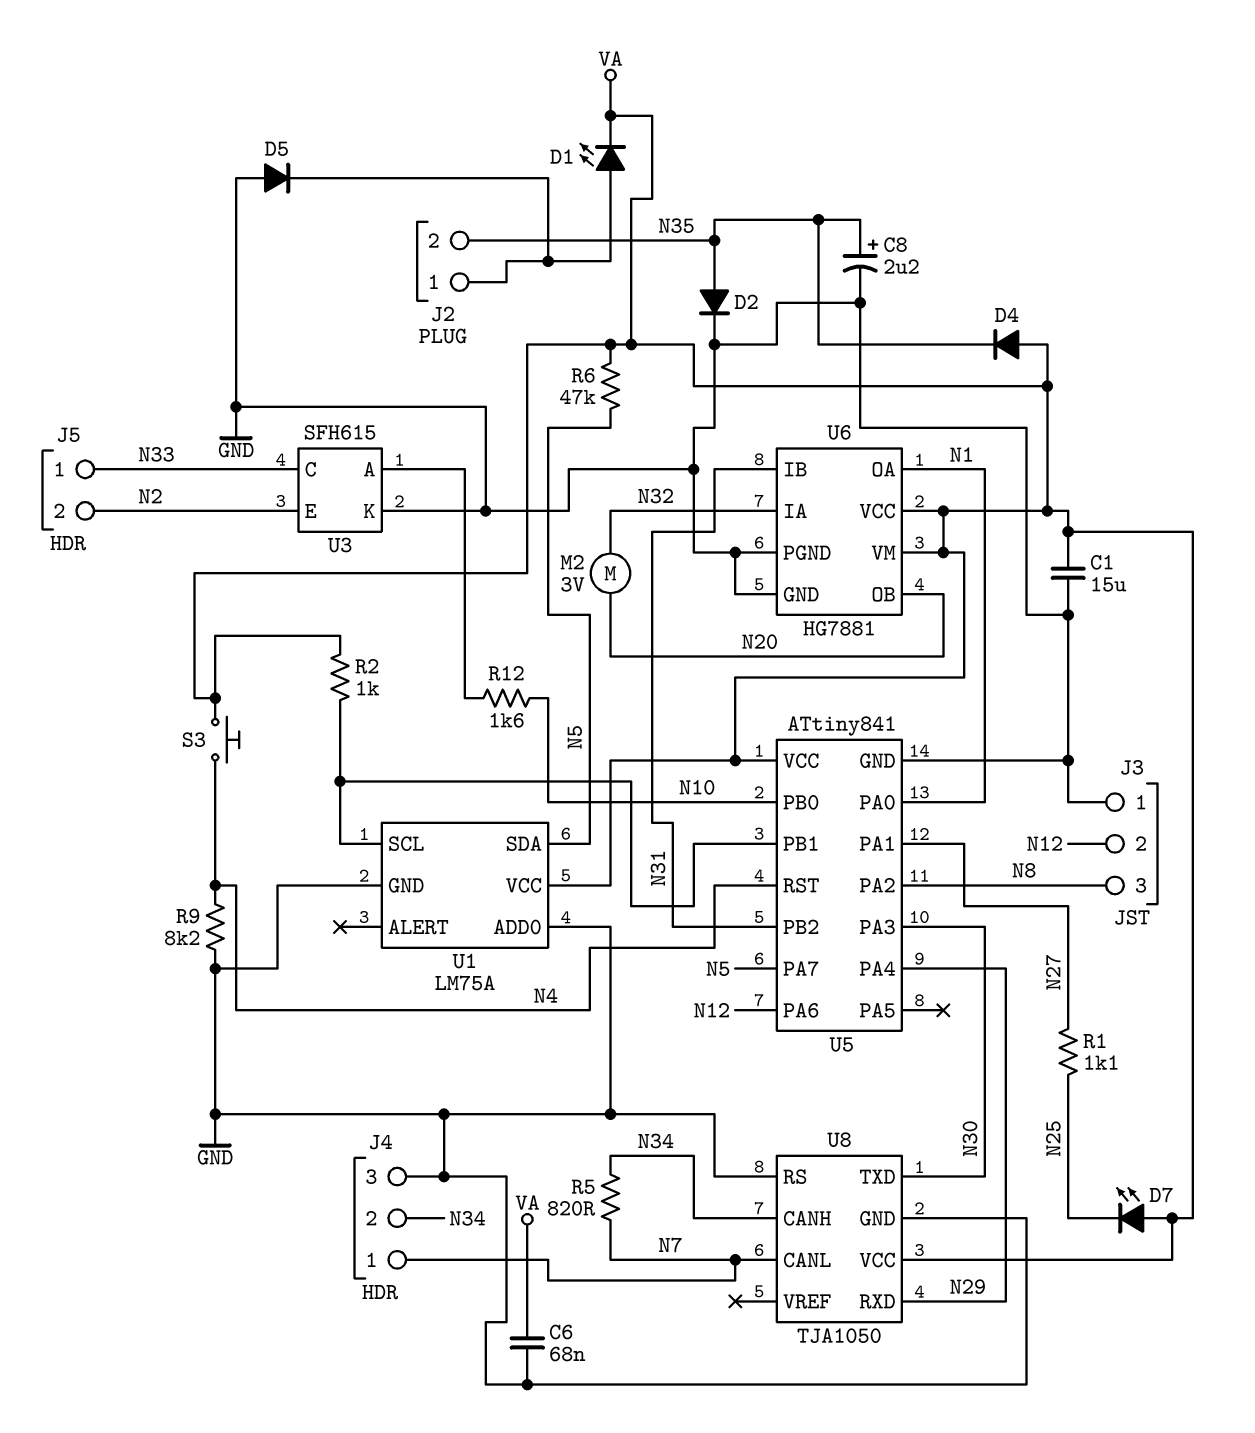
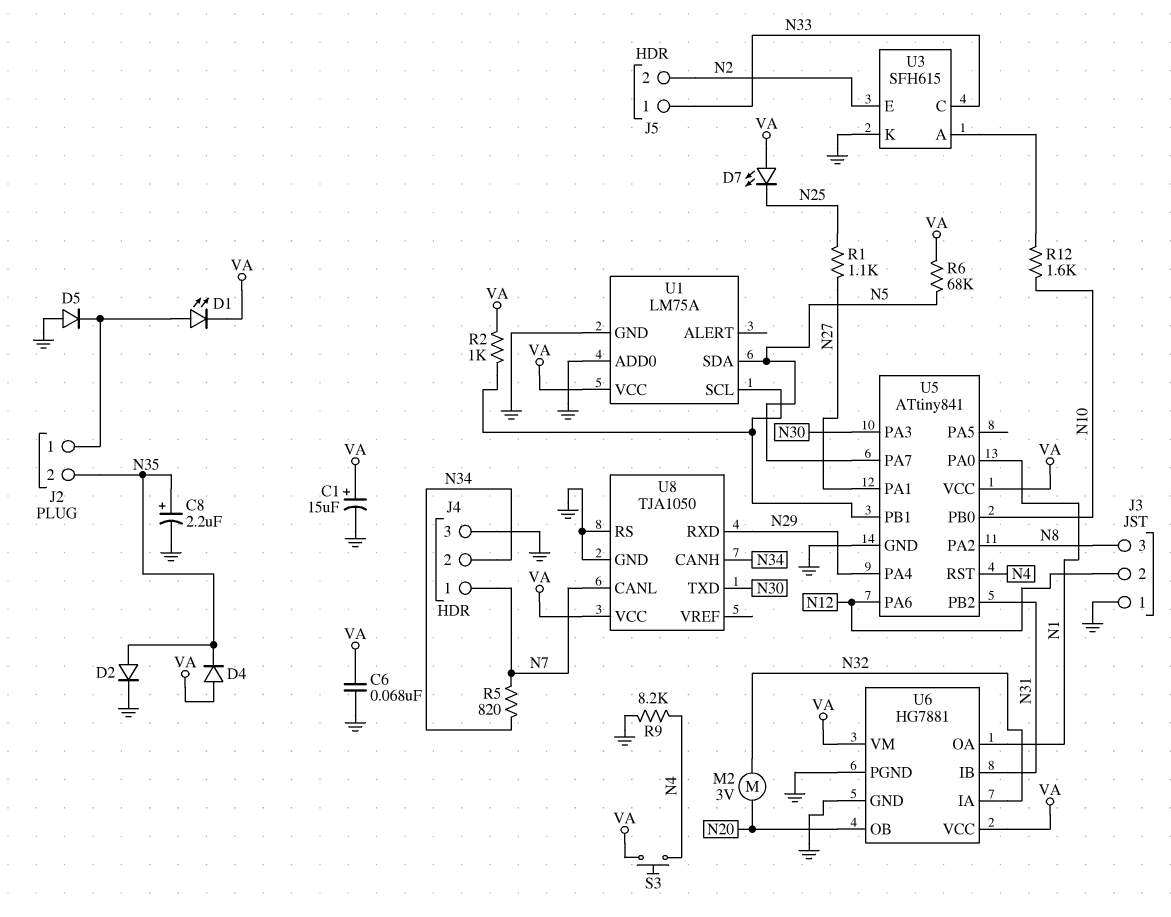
C1: 15uF (GND, VA) -> 15uF (plus VA, minus GND)
R6: 47k (N5, VA) -> 68k (N5, VA)

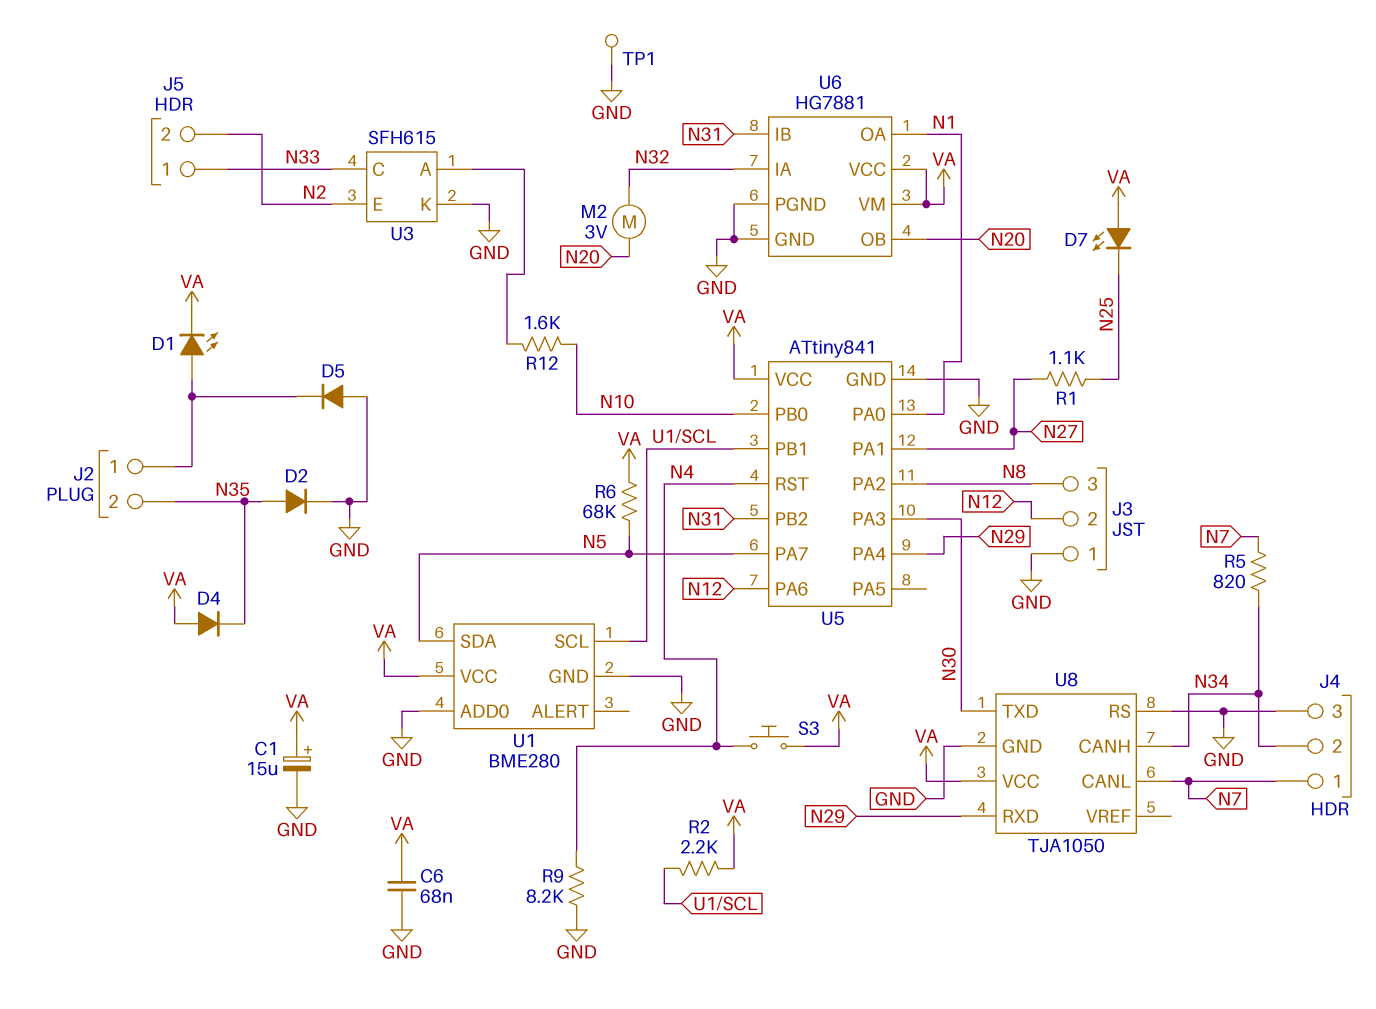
C8: 2.2uF (plus N35, minus GND) -> none
R2: 1k (U1/SCL, VA) -> 2.2k (U1/SCL, VA)
TP1: none -> test point (GND)
U1: LM75A -> BME280

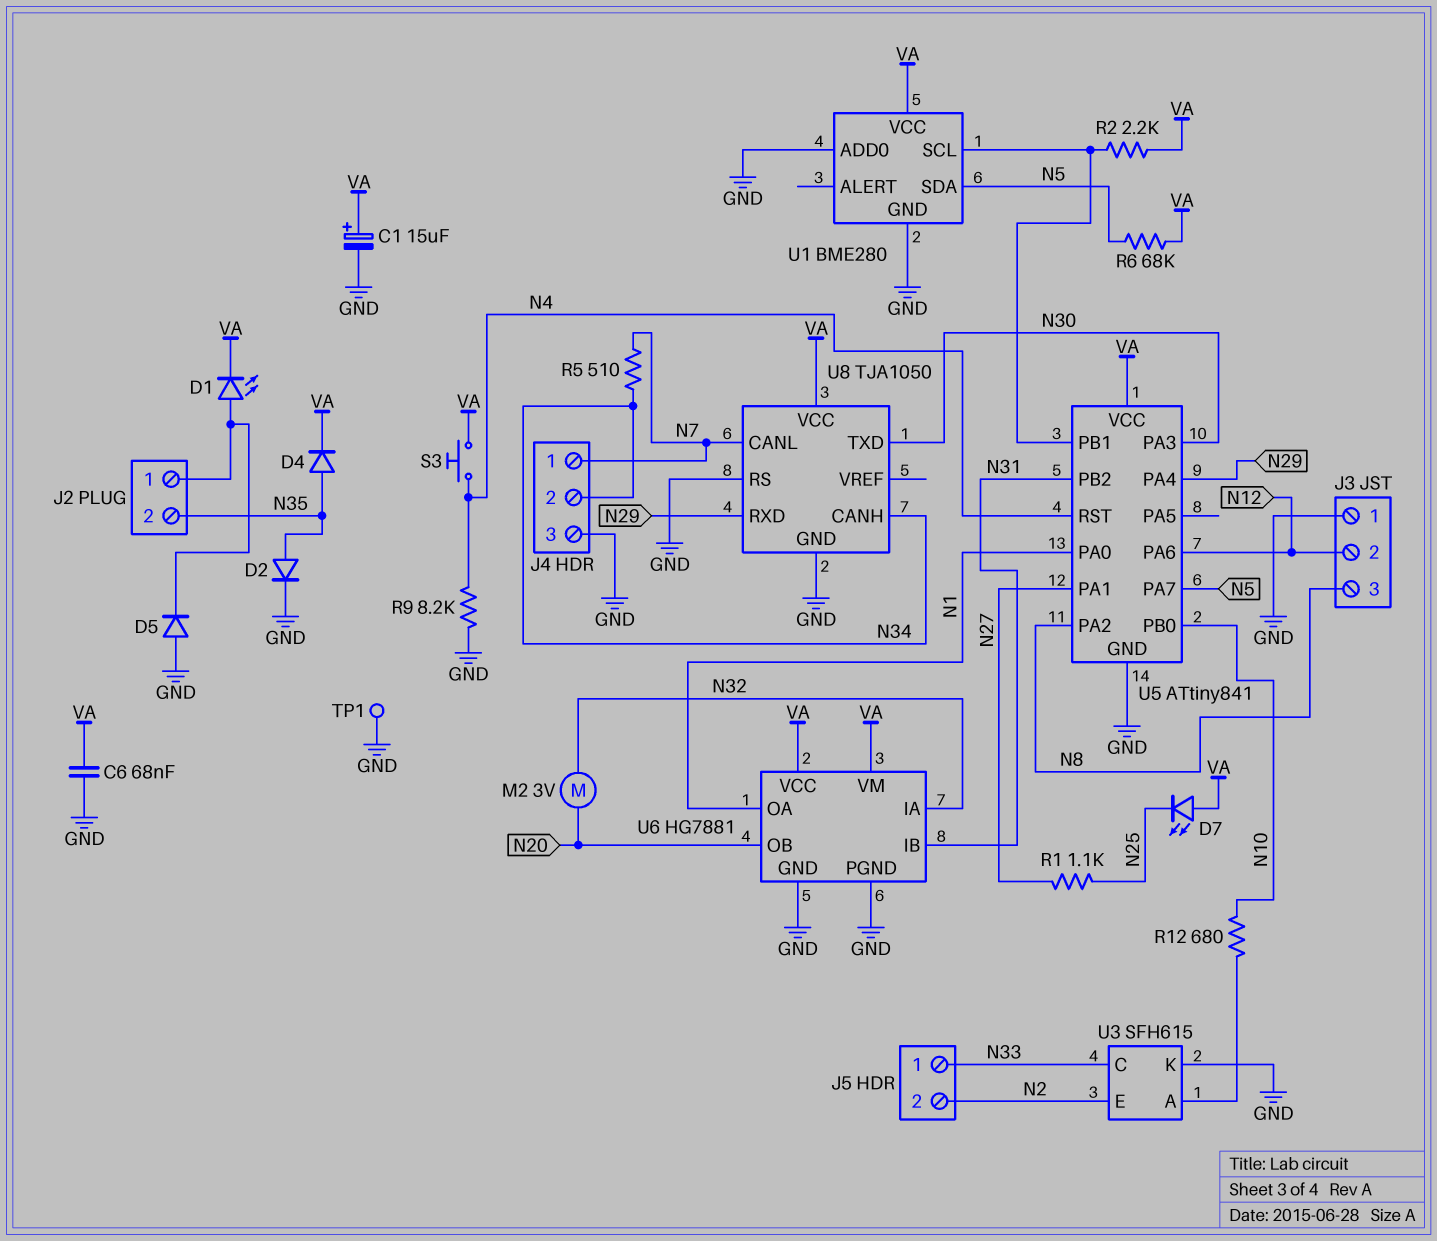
D4: diode (A VA, K N35) -> diode (A N35, K VA)
R5: 820 (N7, N34) -> 510 (N7, N34)
R12: 1.6k (N10, U3/A) -> 680 (N10, U3/A)

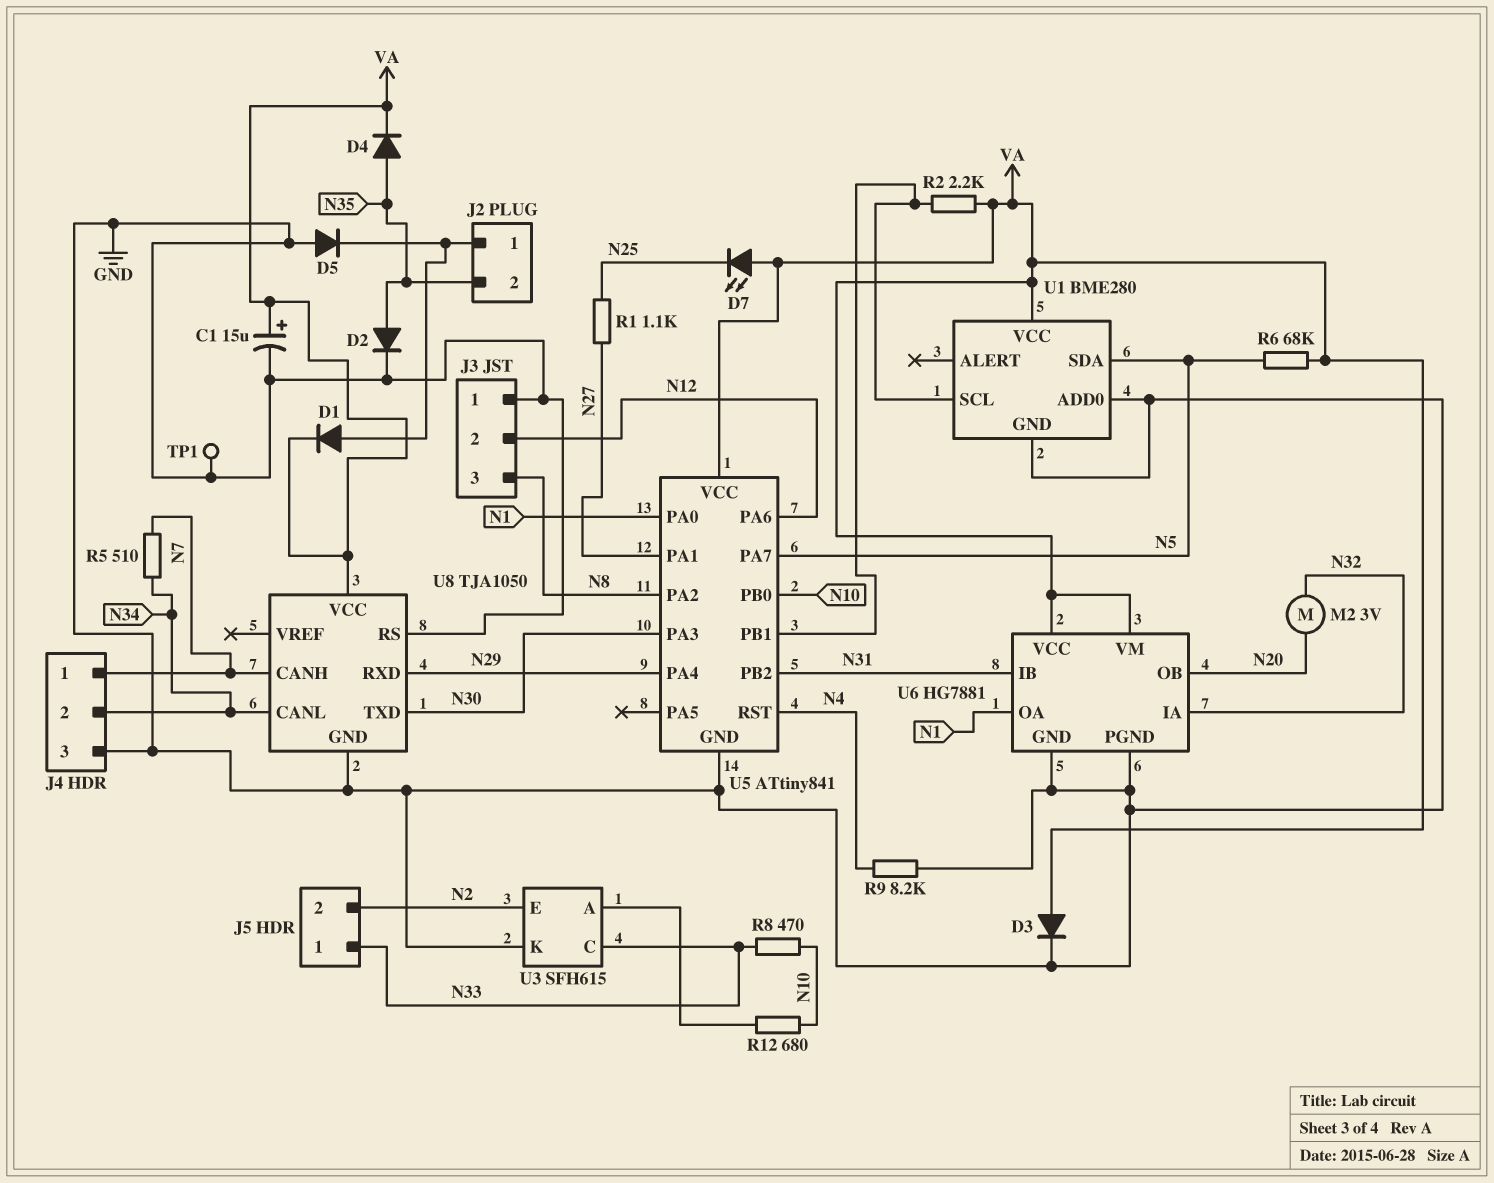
C6: 68nF (GND, VA) -> none
D1: LED (A J2/1, K VA) -> diode (A J2/1, K VA)
D3: none -> diode (A VA, K GND)
R8: none -> 470 (N10, N33)
S3: button (N4, VA) -> none
U8 pin CANH: N34 -> N7
U8 pin CANL: N7 -> N34

